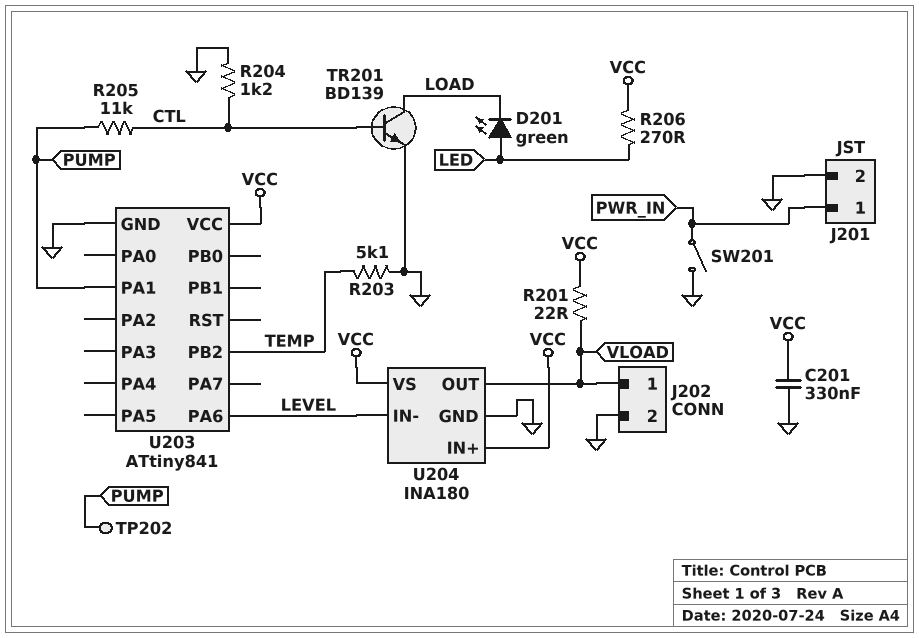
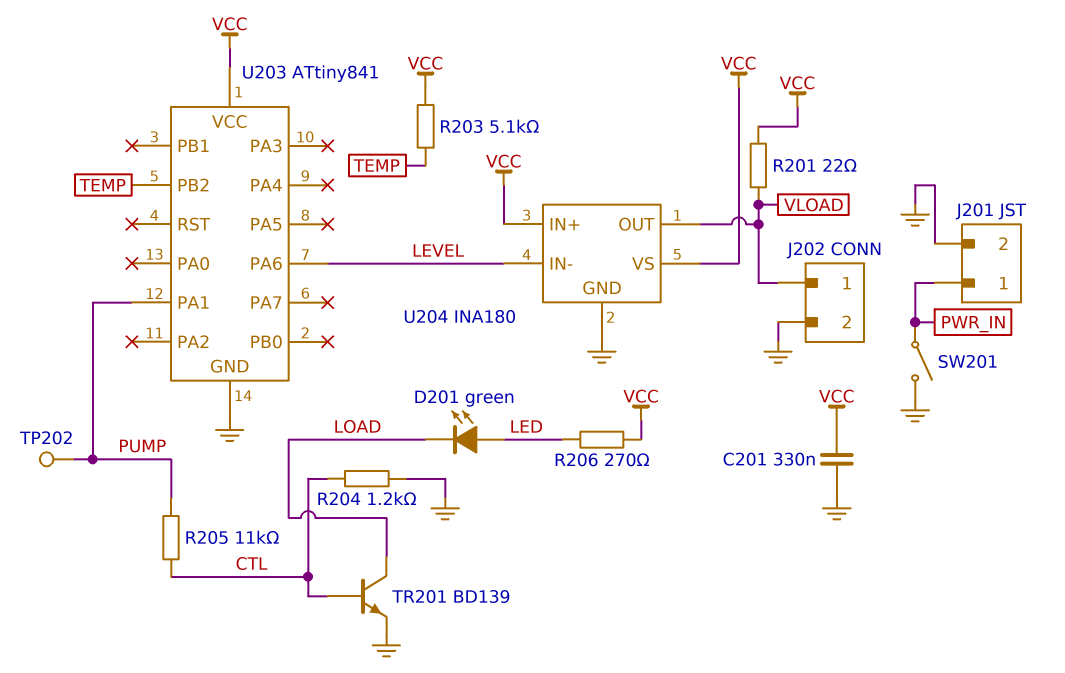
R203: 5.1k (GND, TEMP) -> 5.1k (TEMP, VCC)

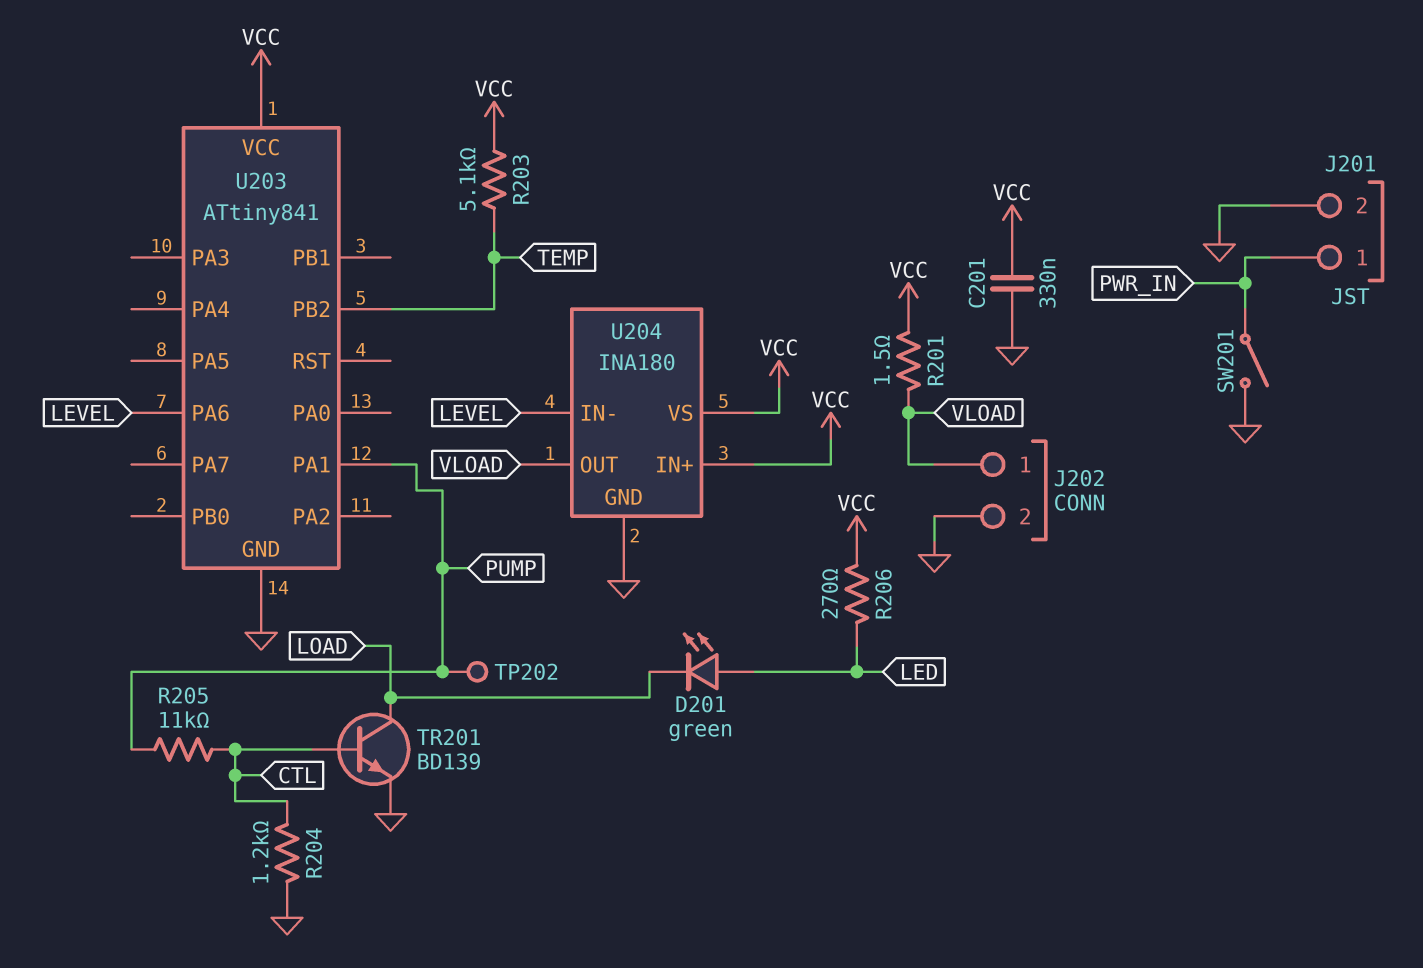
R201: 22 (VCC, VLOAD) -> 1.5 (VCC, VLOAD)

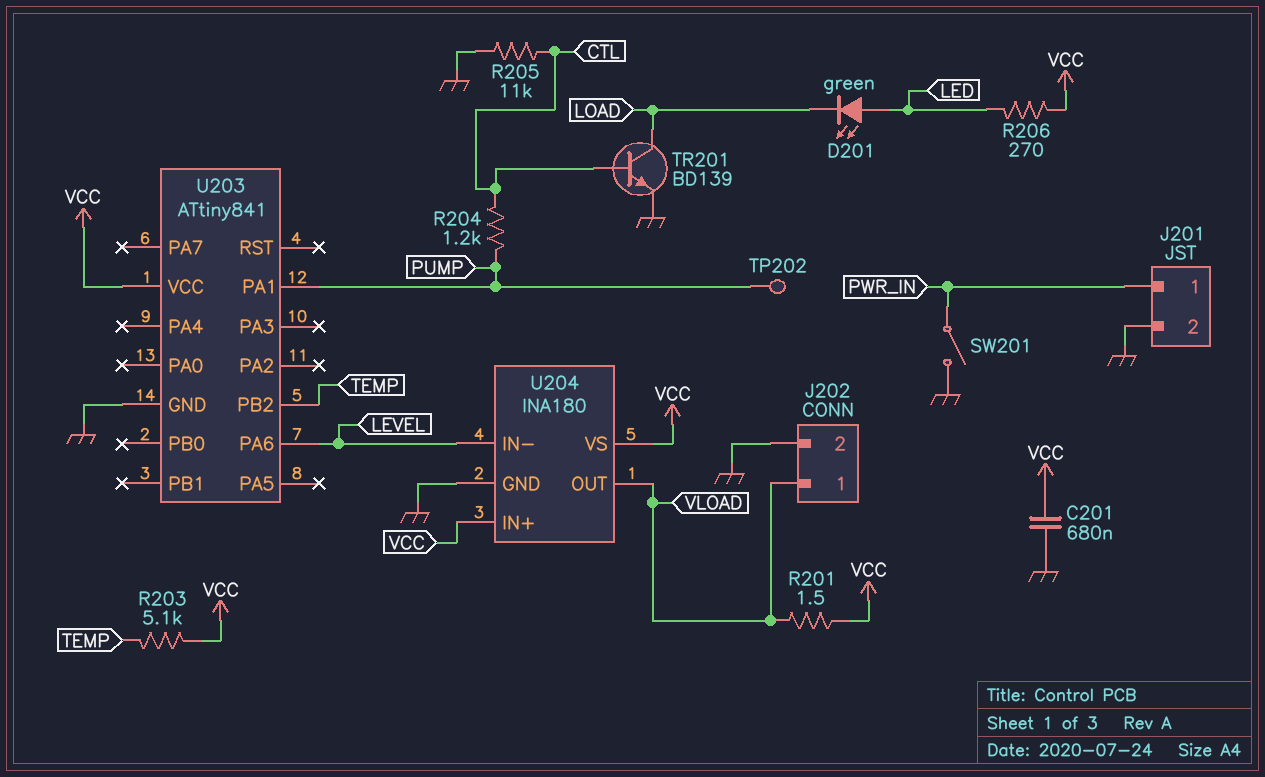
C201: 330nF (GND, VCC) -> 680nF (GND, VCC)
R204: 1.2k (CTL, GND) -> 1.2k (CTL, PUMP)
R205: 11k (CTL, PUMP) -> 11k (CTL, GND)

